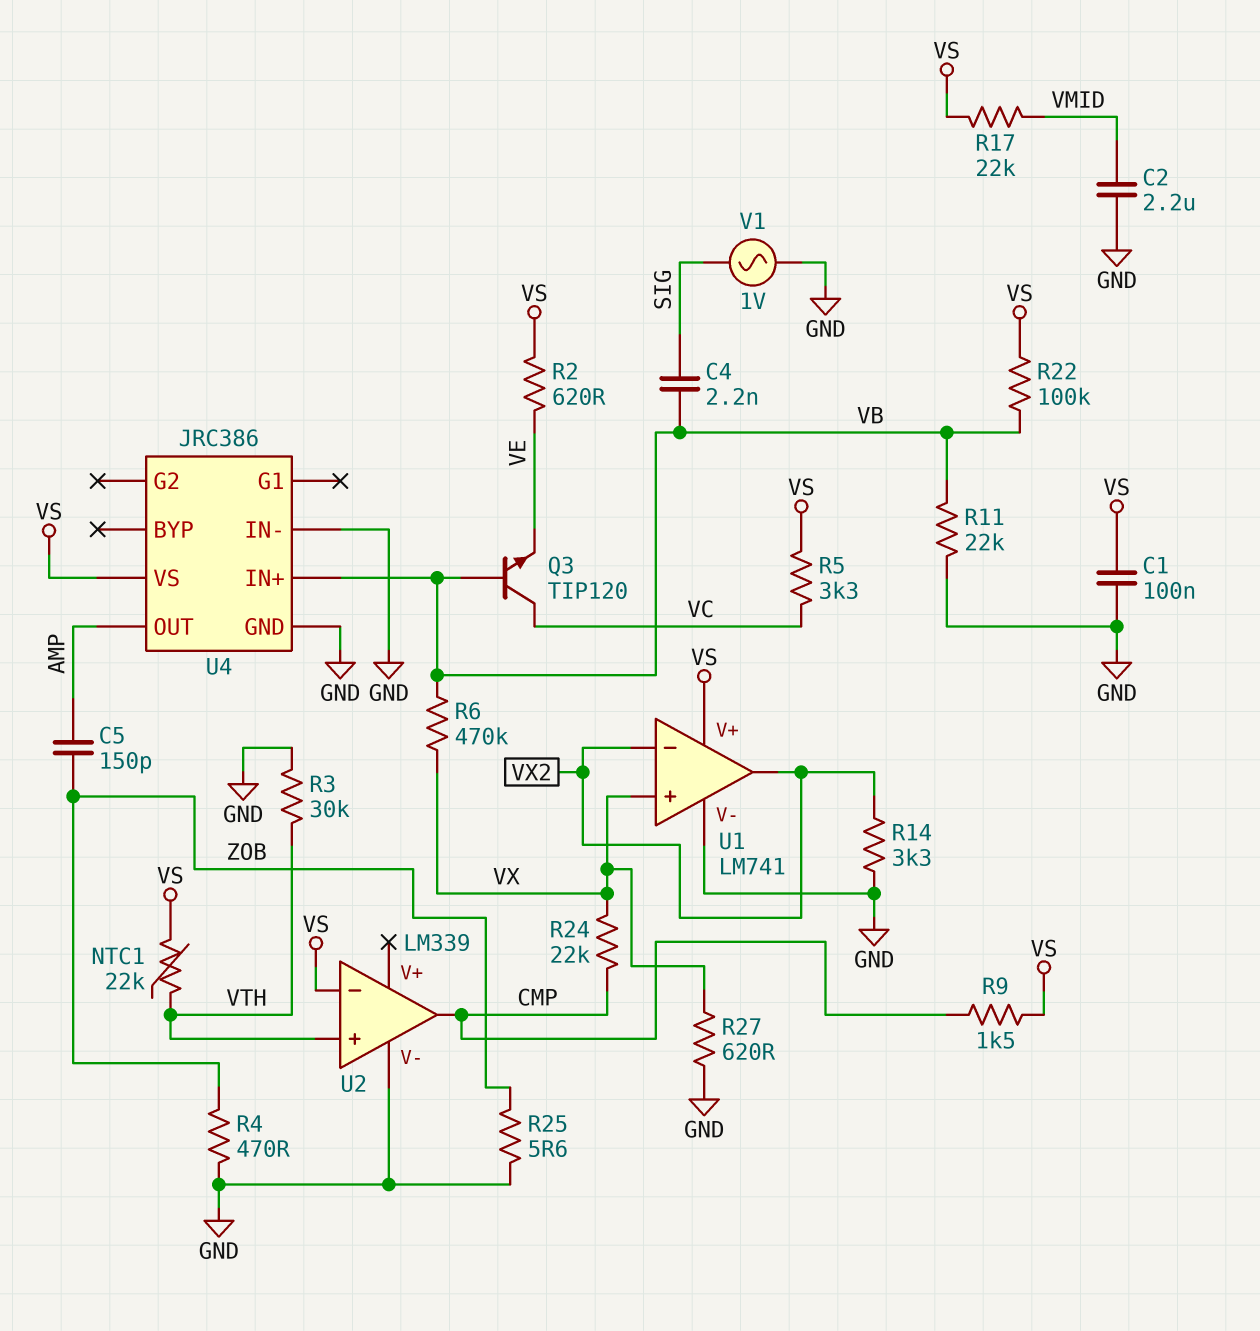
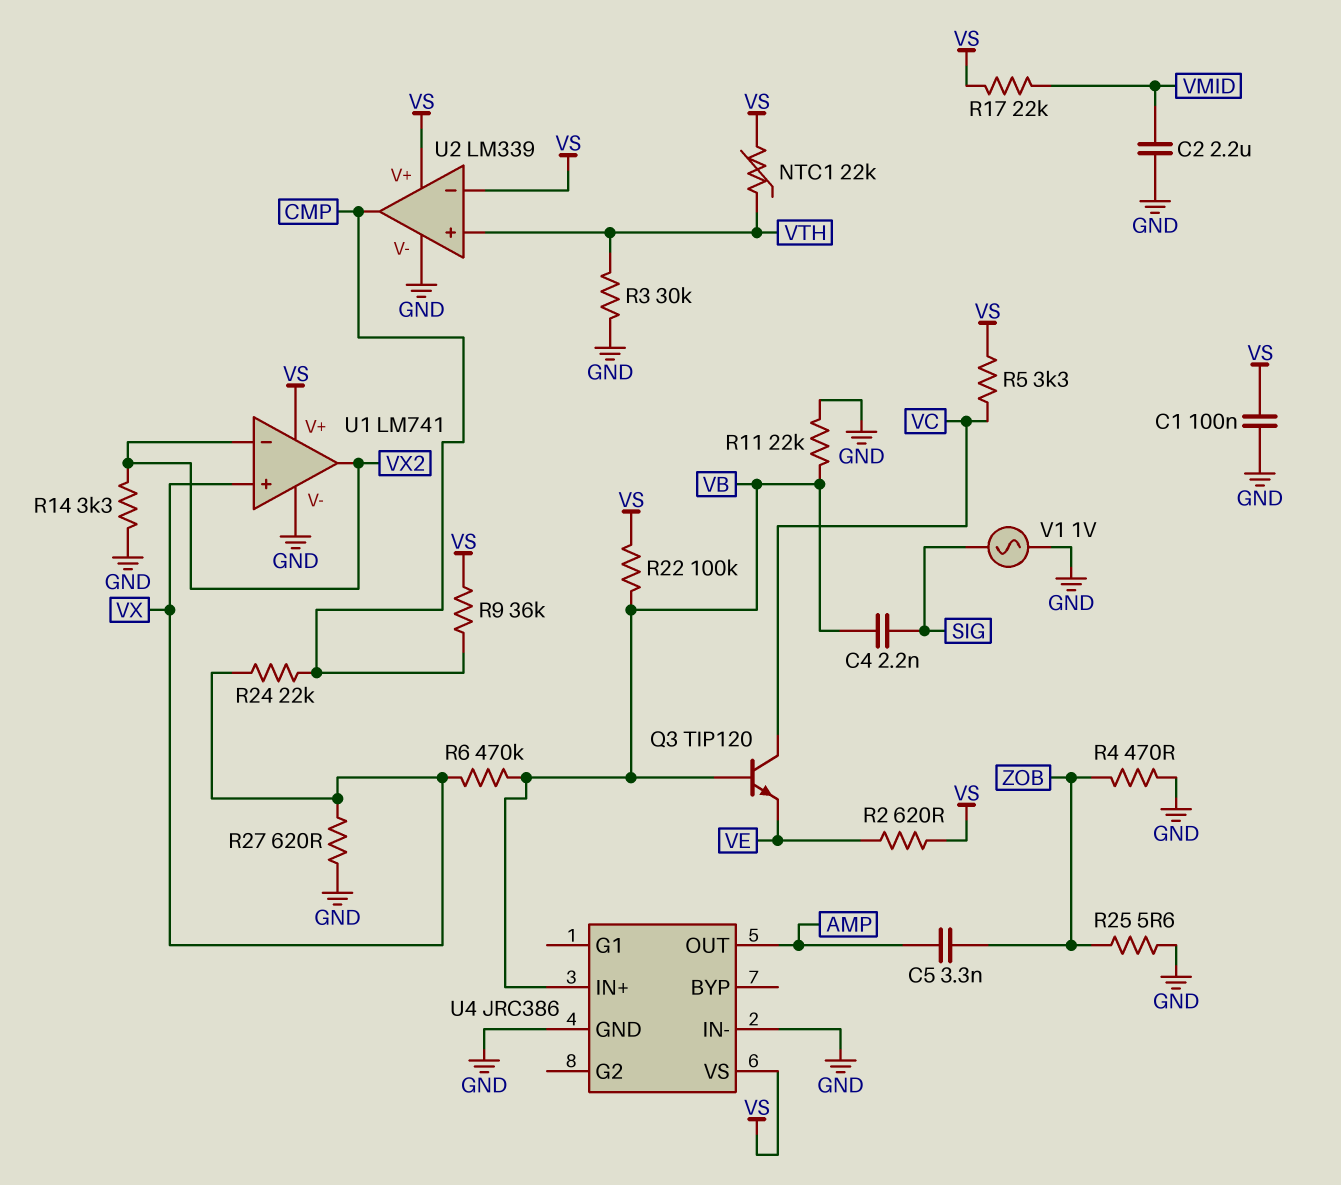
C5: 150pF (AMP, ZOB) -> 3.3nF (AMP, ZOB)
R9: 1.5k (CMP, VS) -> 36k (CMP, VS)
U2 pin V+: none -> VS

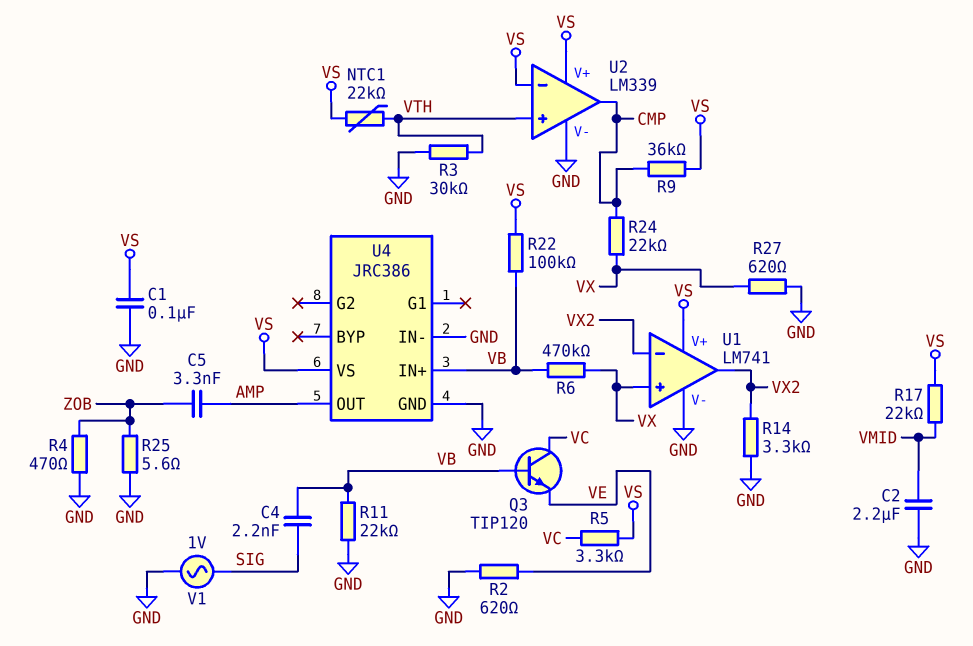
R2: 620 (VE, VS) -> 620 (GND, VE)

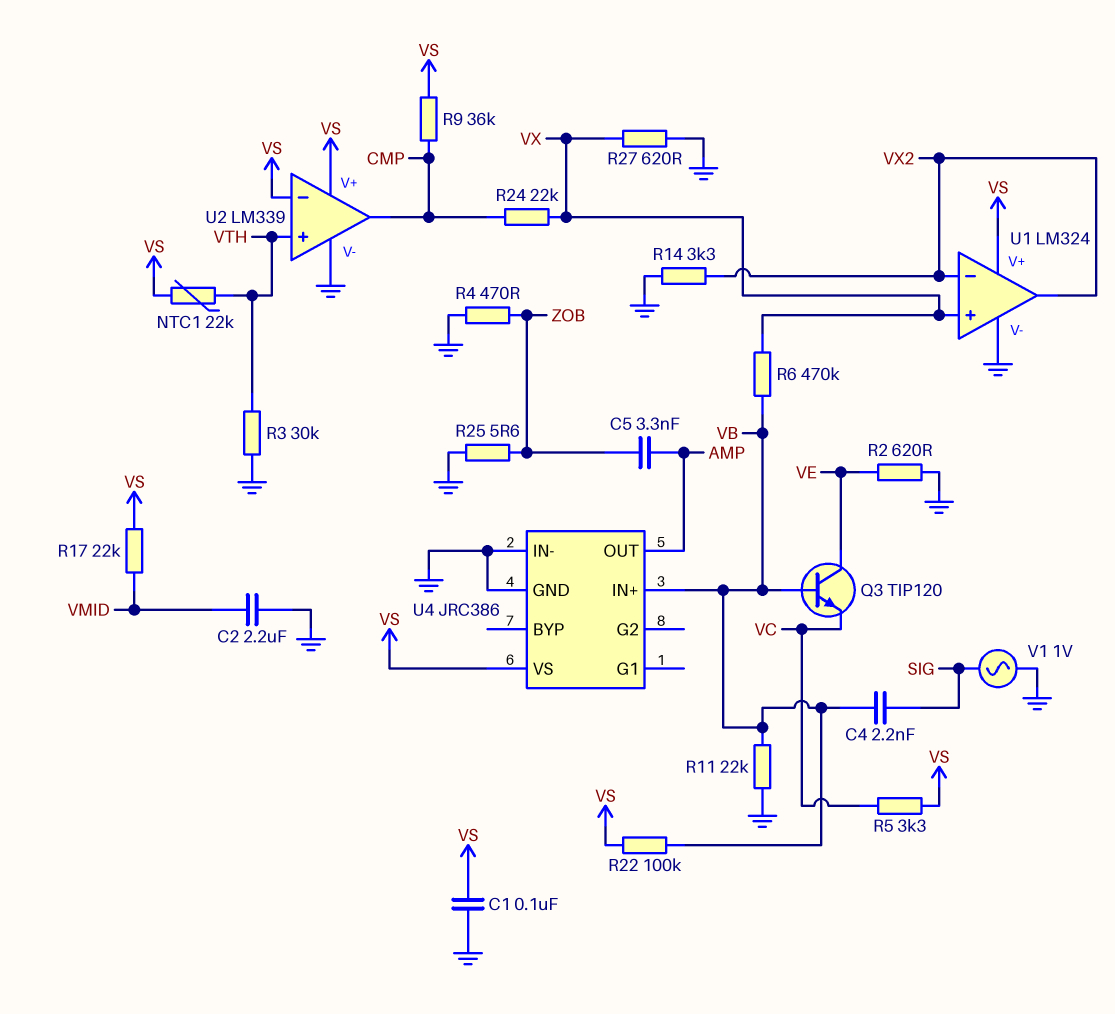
Q3: NPN TIP120 (B VB, C VC, E VE) -> NPN TIP120 (B VB, C VE, E VC)
U1: LM741 -> LM324

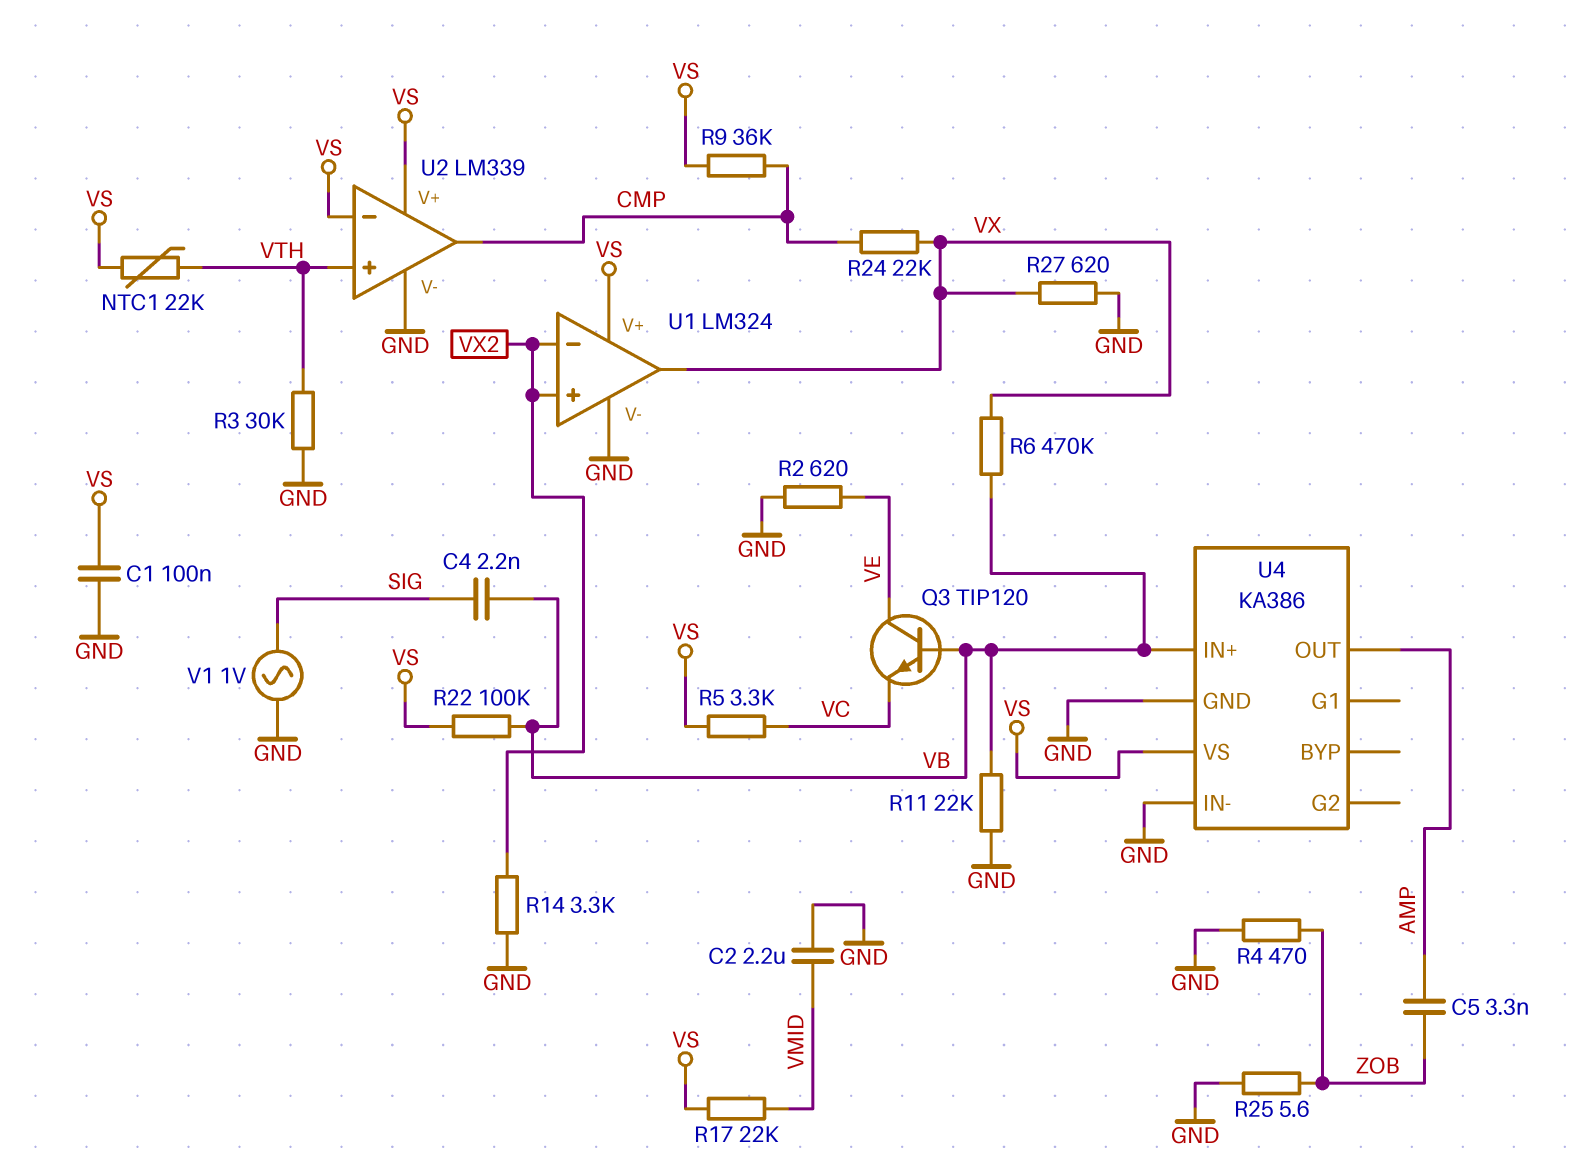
U1 pin in+: VX -> VX2
U1 pin out: VX2 -> VX
U4: JRC386 -> KA386

